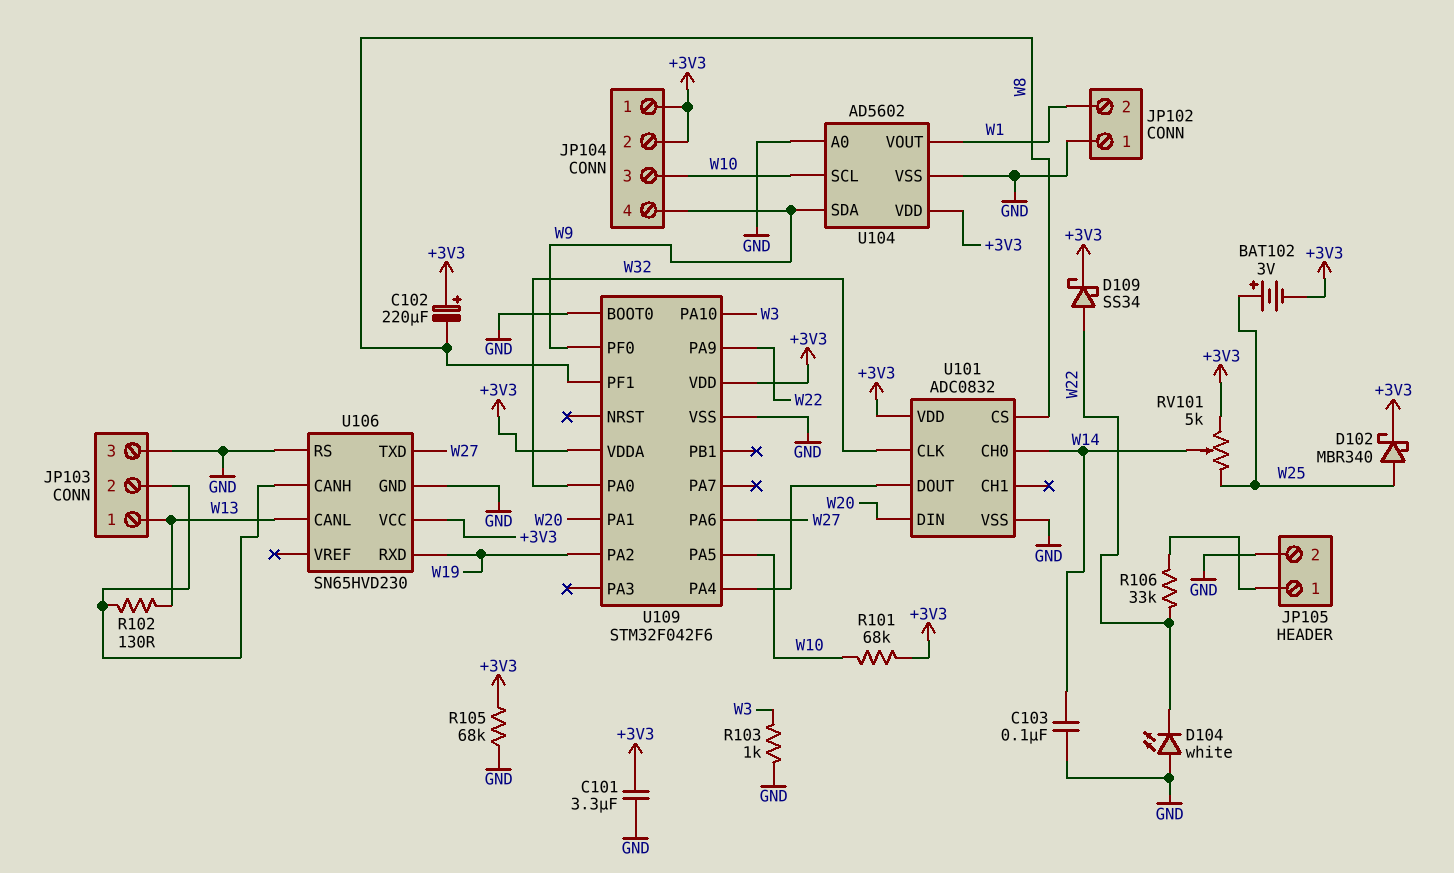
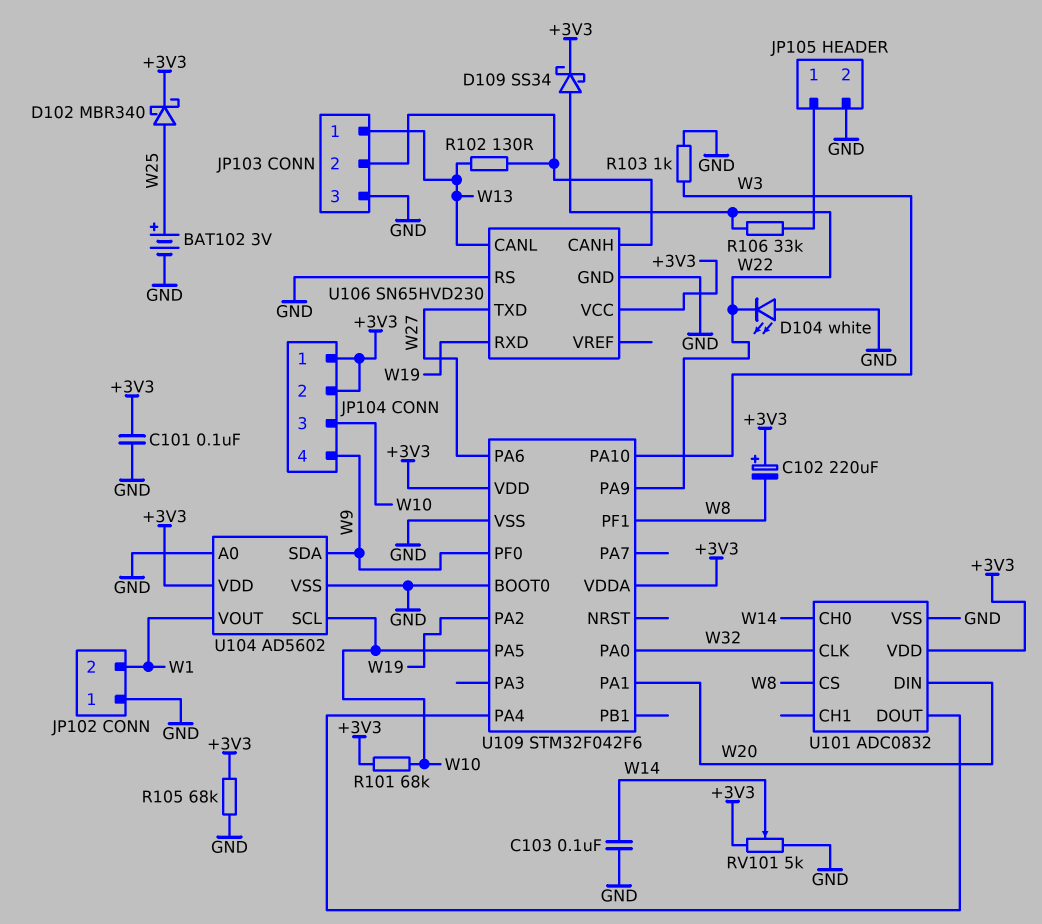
BAT102: 3V (plus W25, minus +3V3) -> 3V (plus W25, minus GND)
C101: 3.3uF (+3V3, GND) -> 100nF (+3V3, GND)
RV101: 5k (+3V3, W25, wiper W14) -> 5k (+3V3, GND, wiper W14)

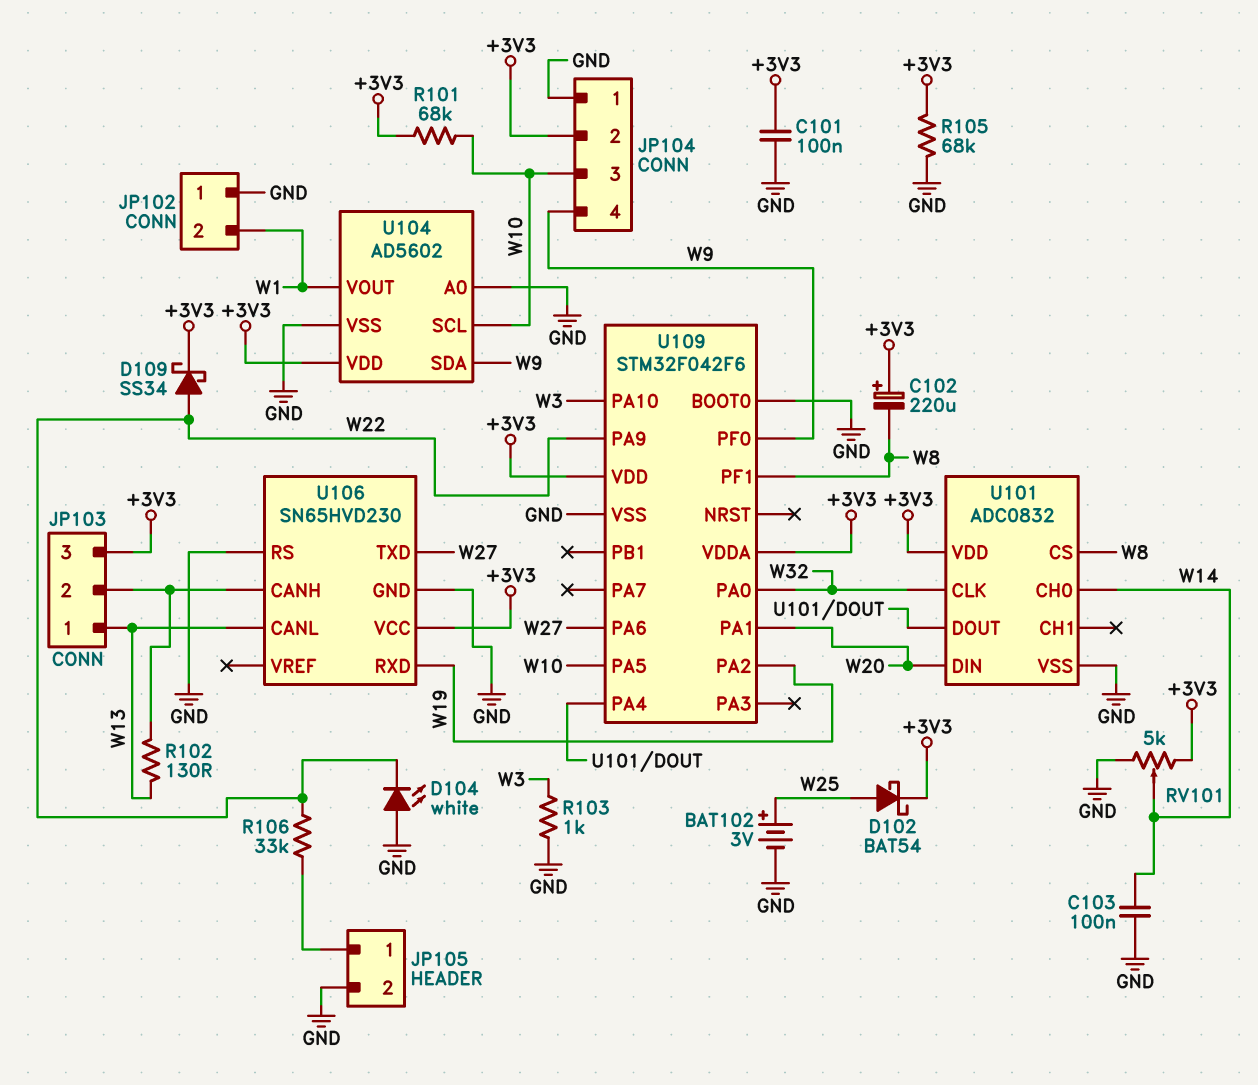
D102: schottky MBR340 (A W25, K +3V3) -> schottky BAT54 (A W25, K +3V3)
JP103 pin 3: GND -> +3V3
JP104 pin 1: +3V3 -> GND

